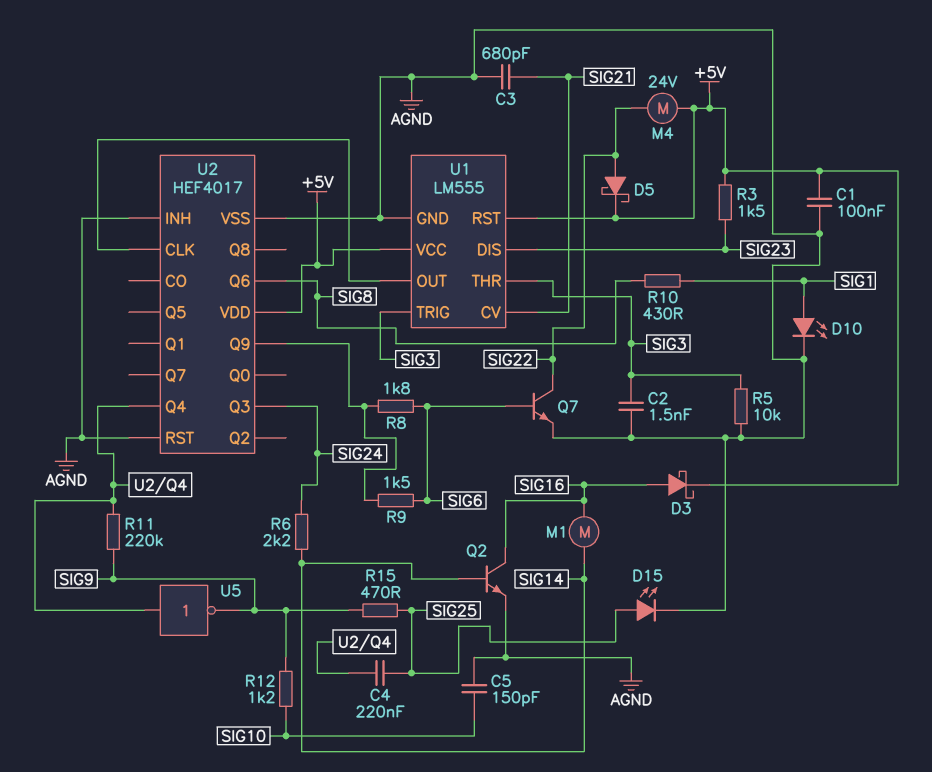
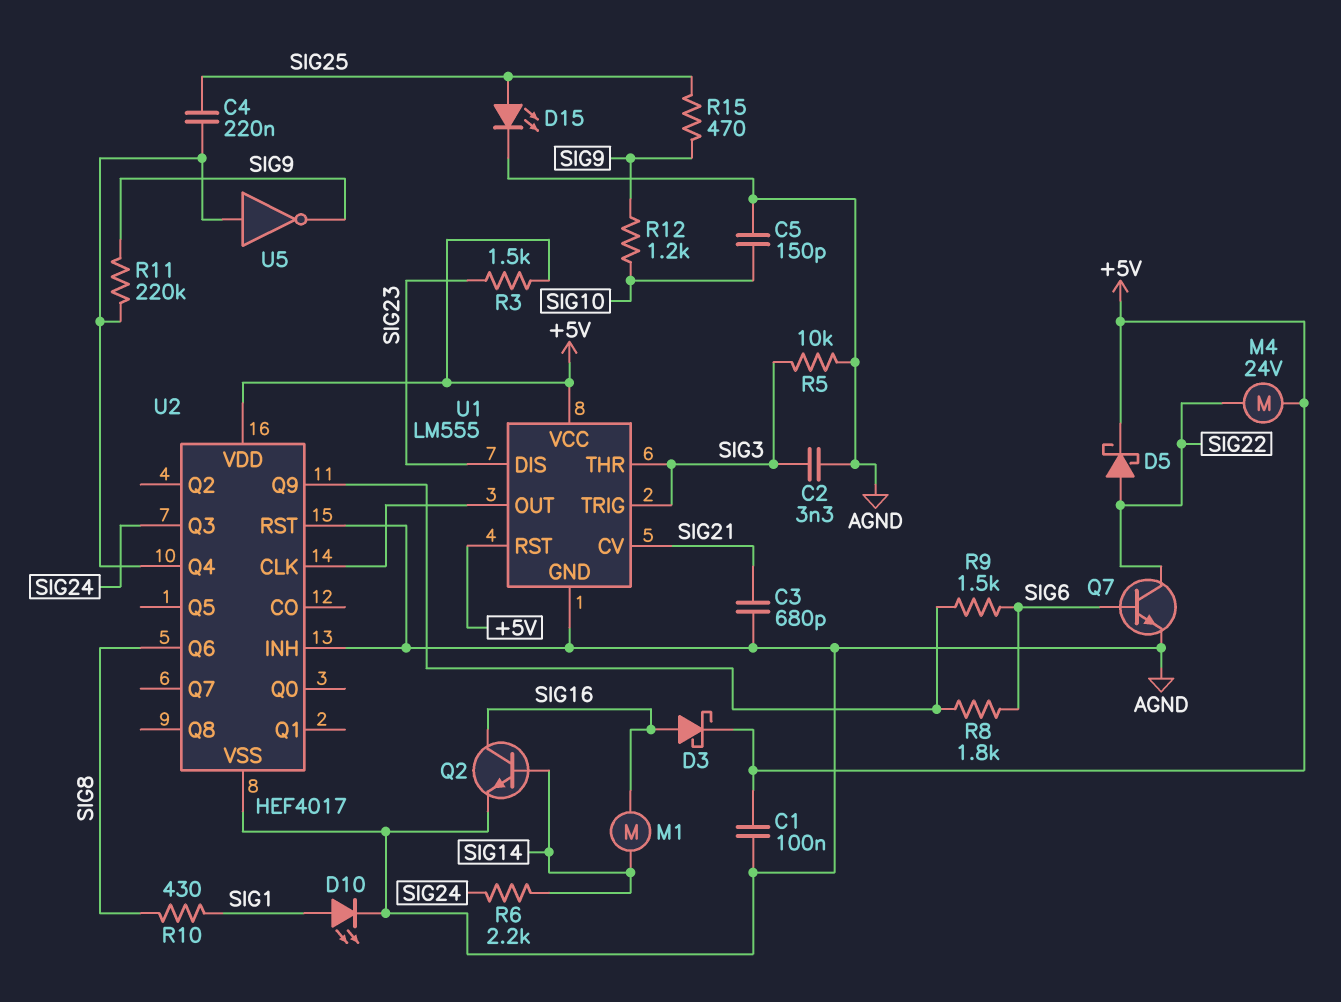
C2: 1.5nF (AGND, SIG3) -> 3.3nF (AGND, SIG3)

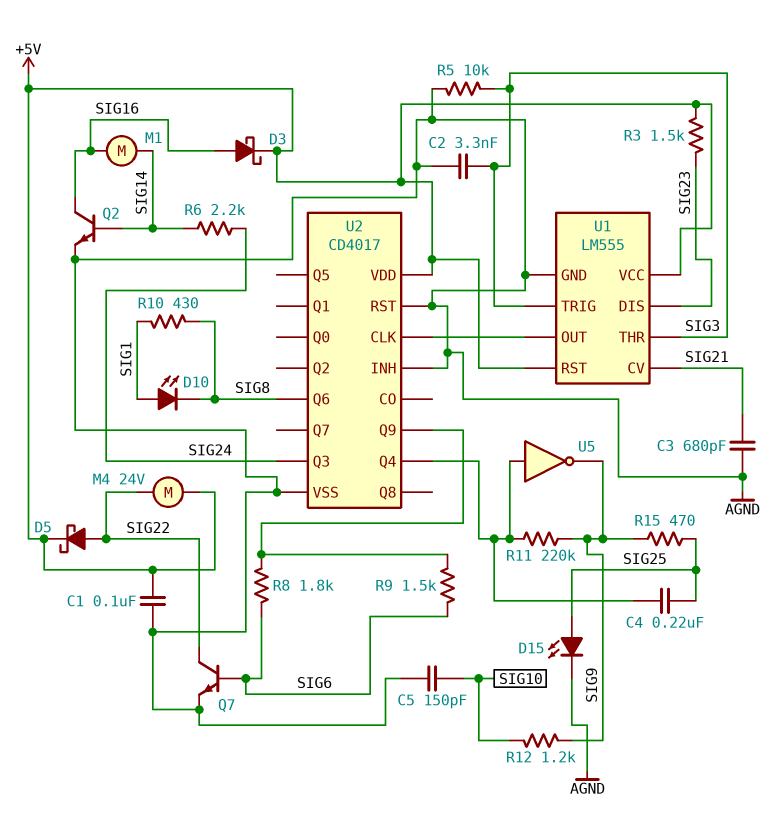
D10: LED (A SIG1, K AGND) -> LED (A SIG1, K SIG8)
U2: HEF4017 -> CD4017

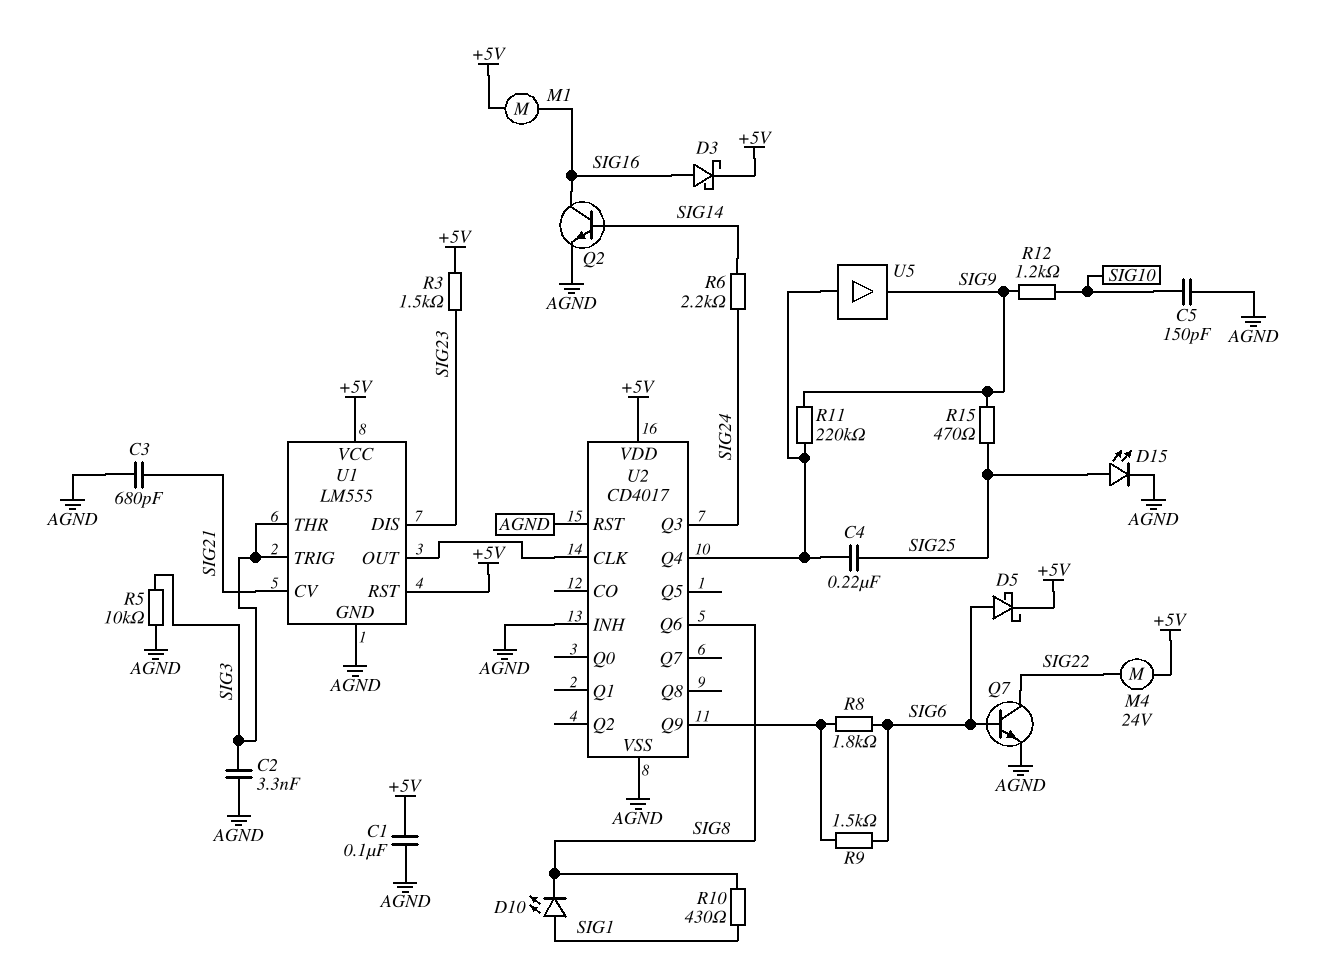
D5: schottky (A SIG22, K +5V) -> schottky (A SIG6, K +5V)
M1: motor (SIG14, SIG16) -> motor (+5V, SIG16)
U5: NOT (in U2/Q4, out SIG9) -> buffer (in U2/Q4, out SIG9)

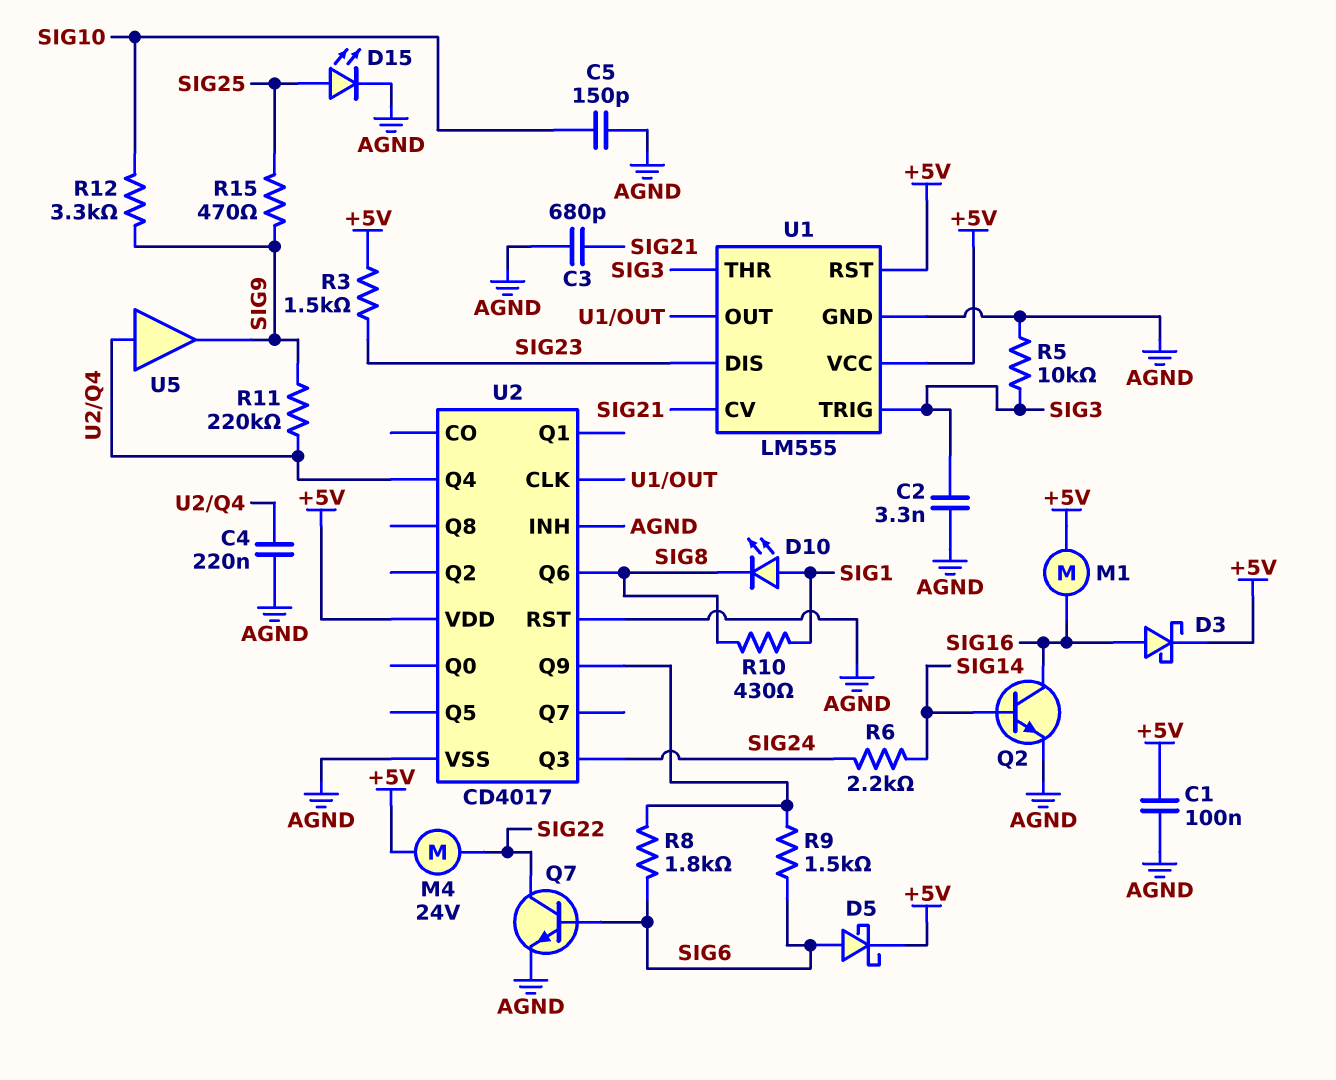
C4: 220nF (SIG25, U2/Q4) -> 220nF (AGND, U2/Q4)
R12: 1.2k (SIG9, SIG10) -> 3.3k (SIG9, SIG10)

